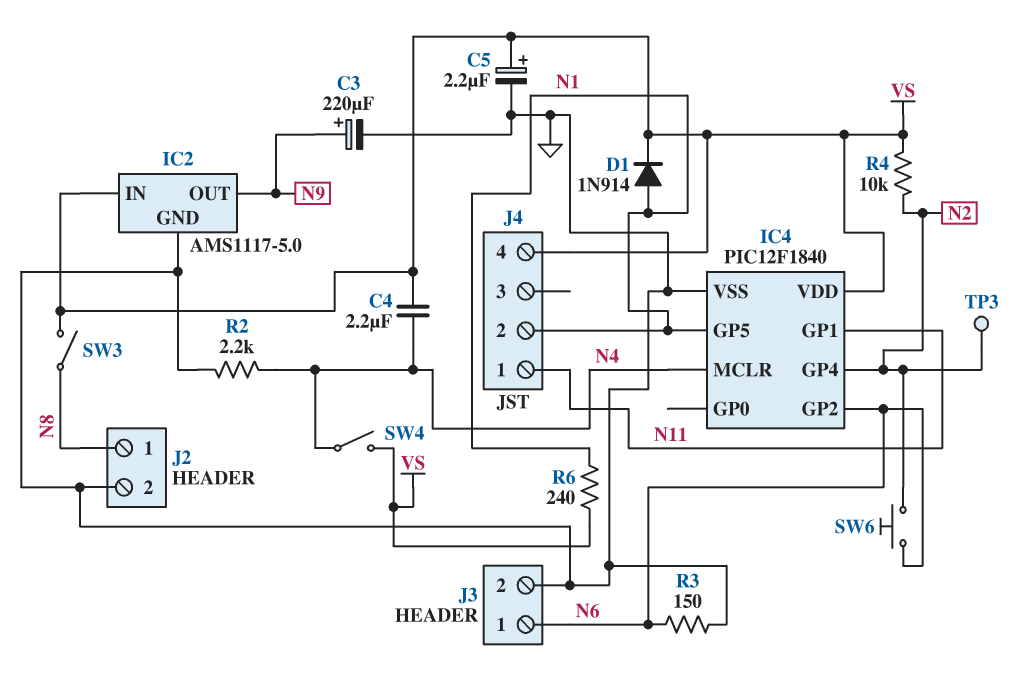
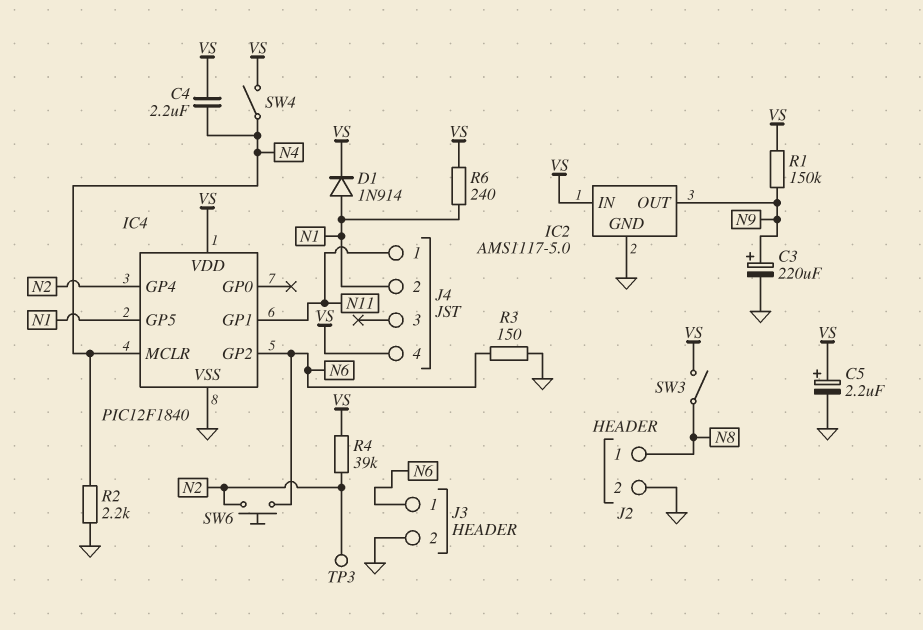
R1: none -> 150k (N9, VS)
R4: 10k (N2, VS) -> 39k (N2, VS)

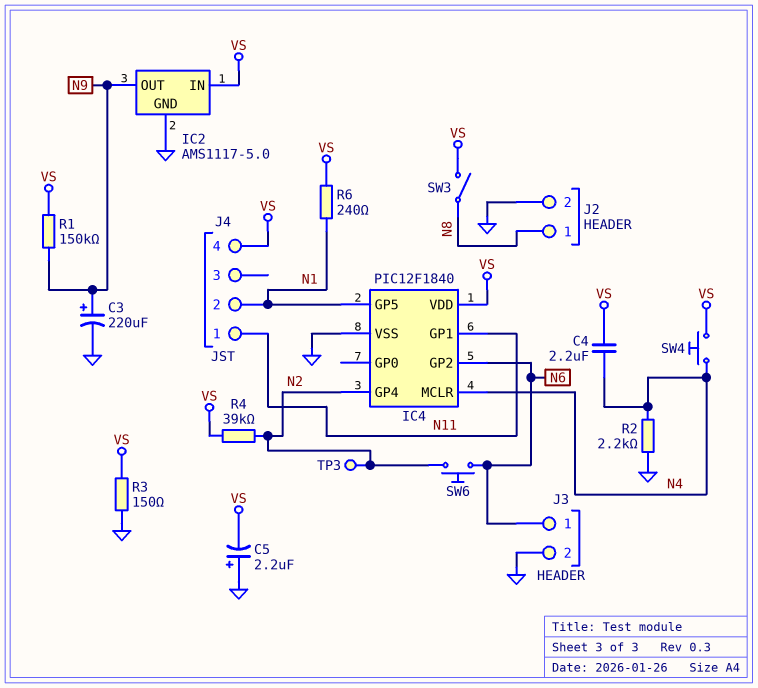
C5: 2.2uF (plus VS, minus GND) -> 2.2uF (plus GND, minus VS)
D1: diode 1N914 (A N1, K VS) -> none
R3: 150 (GND, N6) -> 150 (GND, VS)
SW4: switch (N4, VS) -> button (N4, VS)

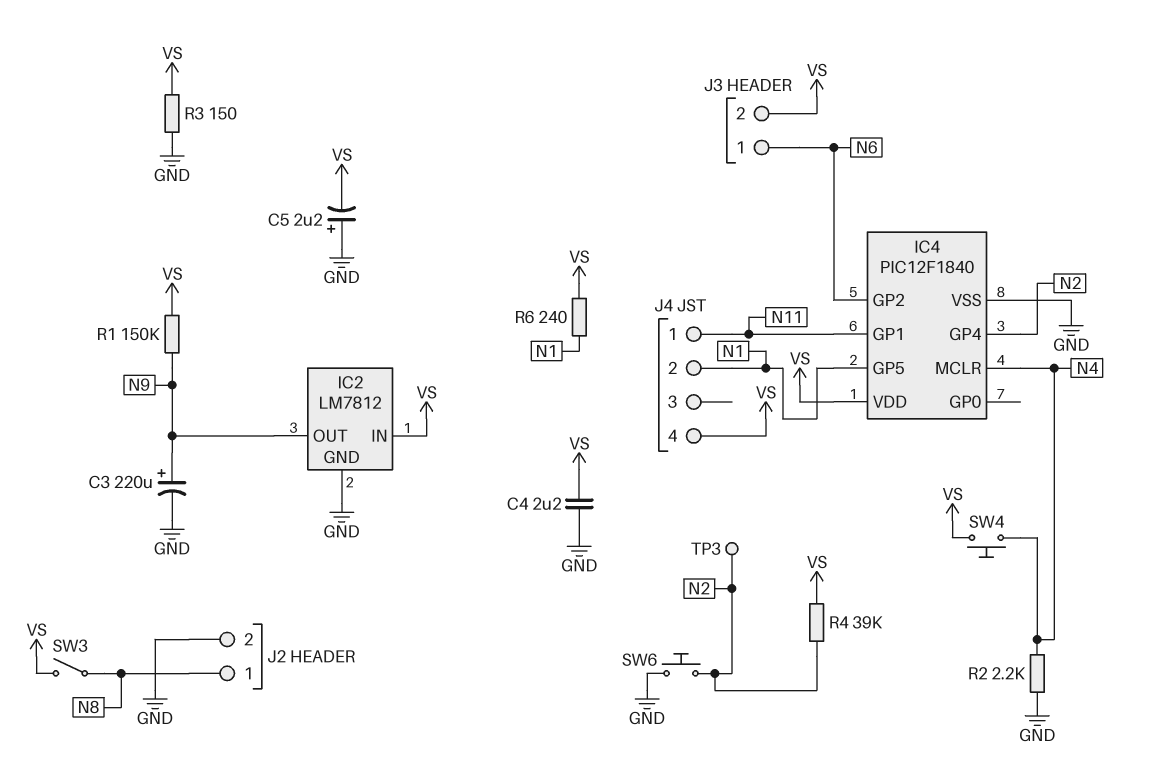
C4: 2.2uF (N4, VS) -> 2.2uF (GND, VS)
IC2: AMS1117-5.0 -> LM7812
J3 pin 2: GND -> VS
SW6: button (N2, N6) -> button (GND, N2)

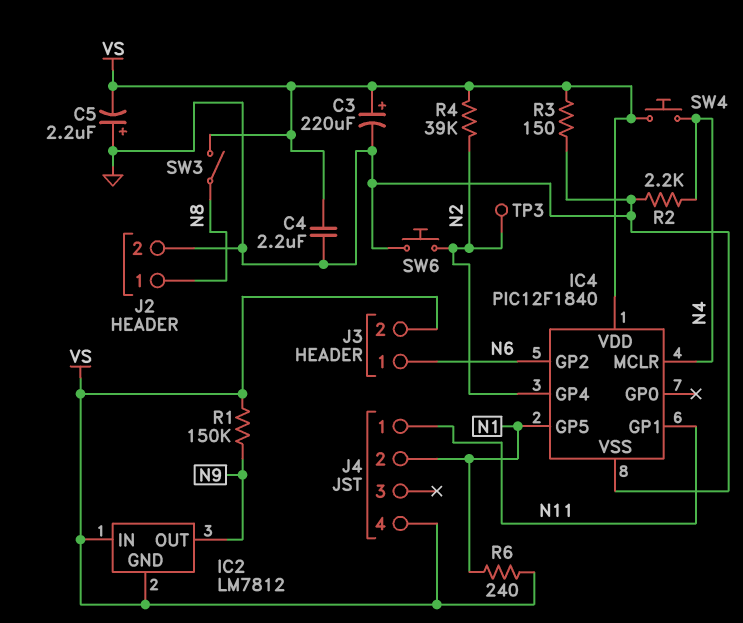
C3: 220uF (plus N9, minus GND) -> 220uF (plus VS, minus GND)
IC2 pin GND: GND -> VS

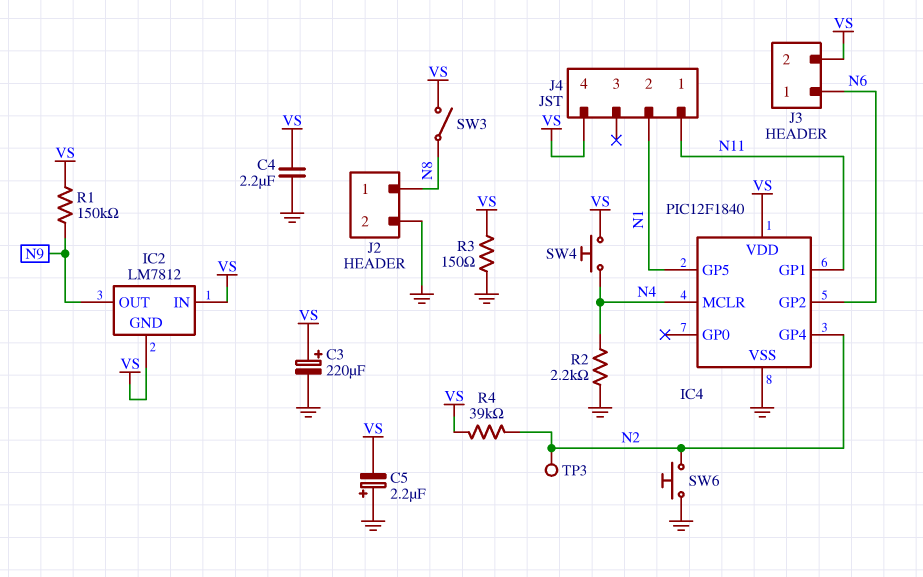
R6: 240 (N1, VS) -> none

